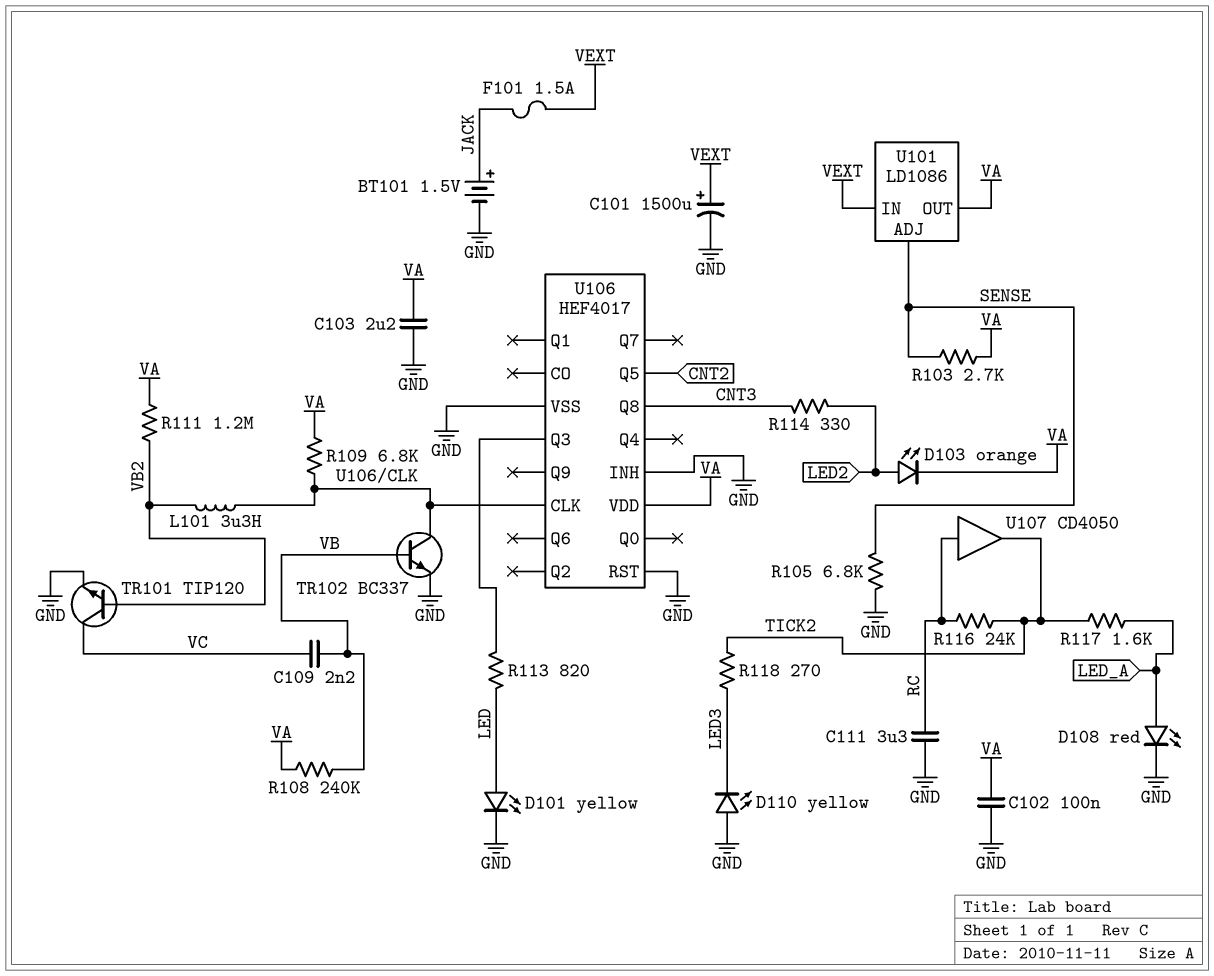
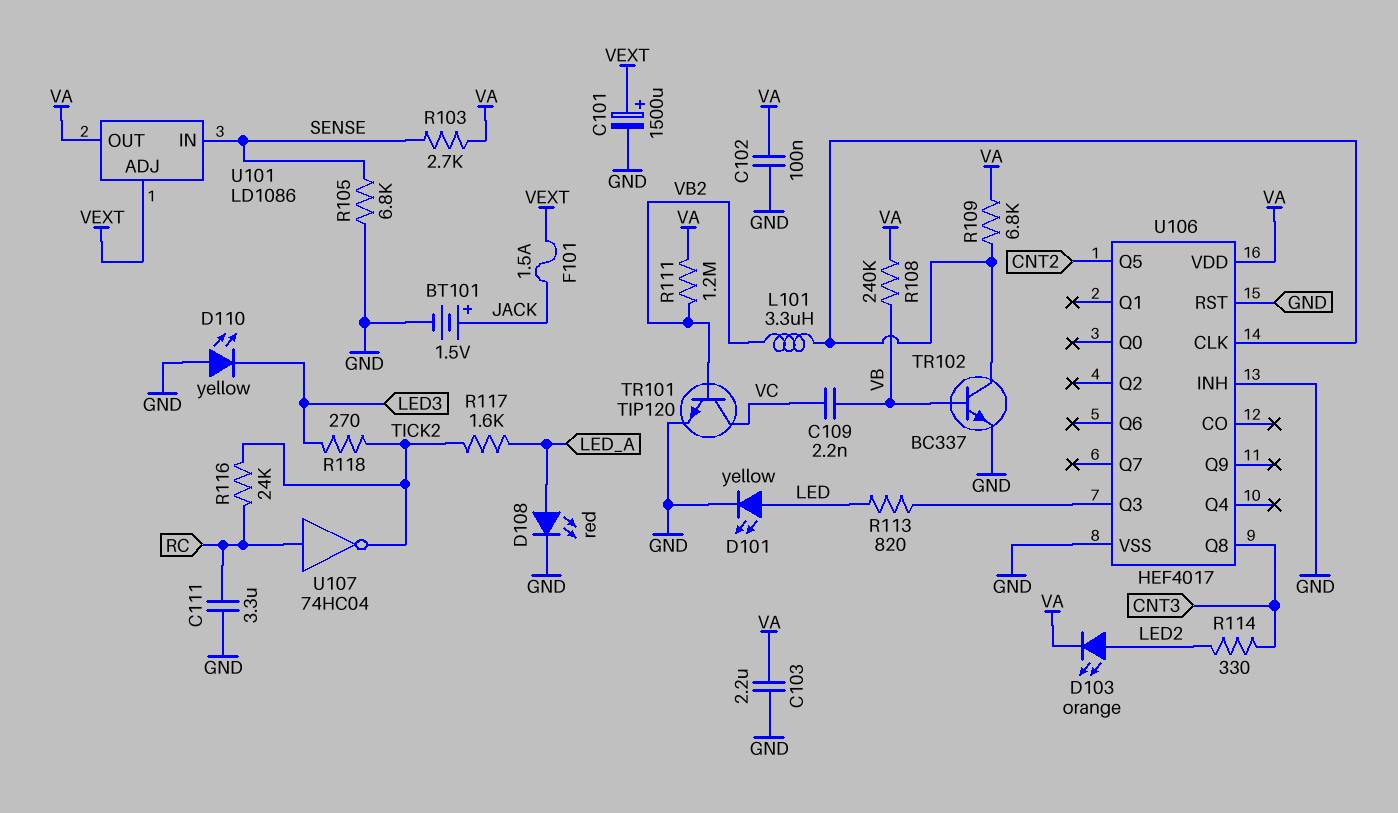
U101 pin ADJ: SENSE -> VEXT
U101 pin IN: VEXT -> SENSE
U107: buffer CD4050 (in RC, out TICK2) -> NOT 74HC04 (in RC, out TICK2)

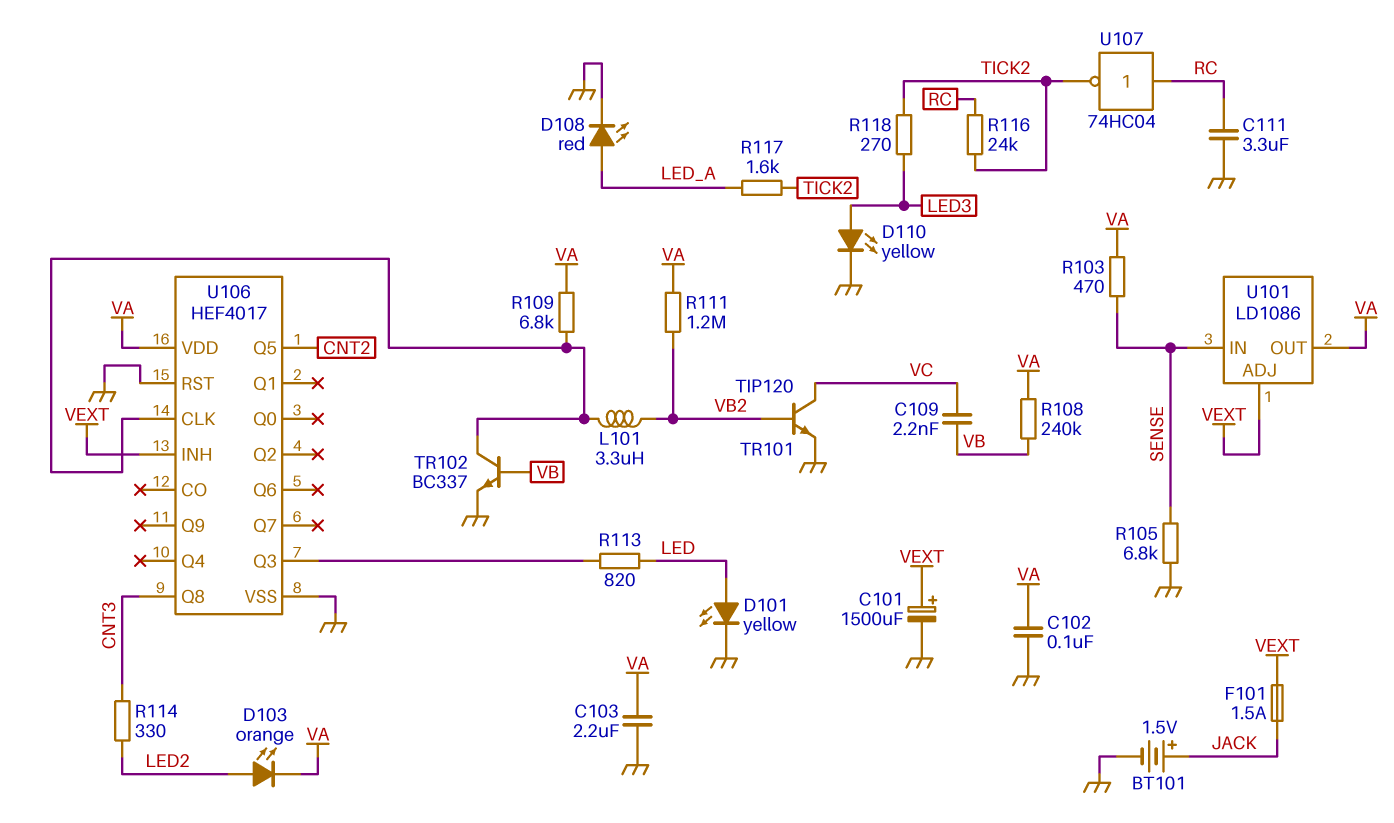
D110: LED yellow (A GND, K LED3) -> LED yellow (A LED3, K GND)
R103: 2.7k (SENSE, VA) -> 470 (SENSE, VA)
U106 pin INH: GND -> VEXT

